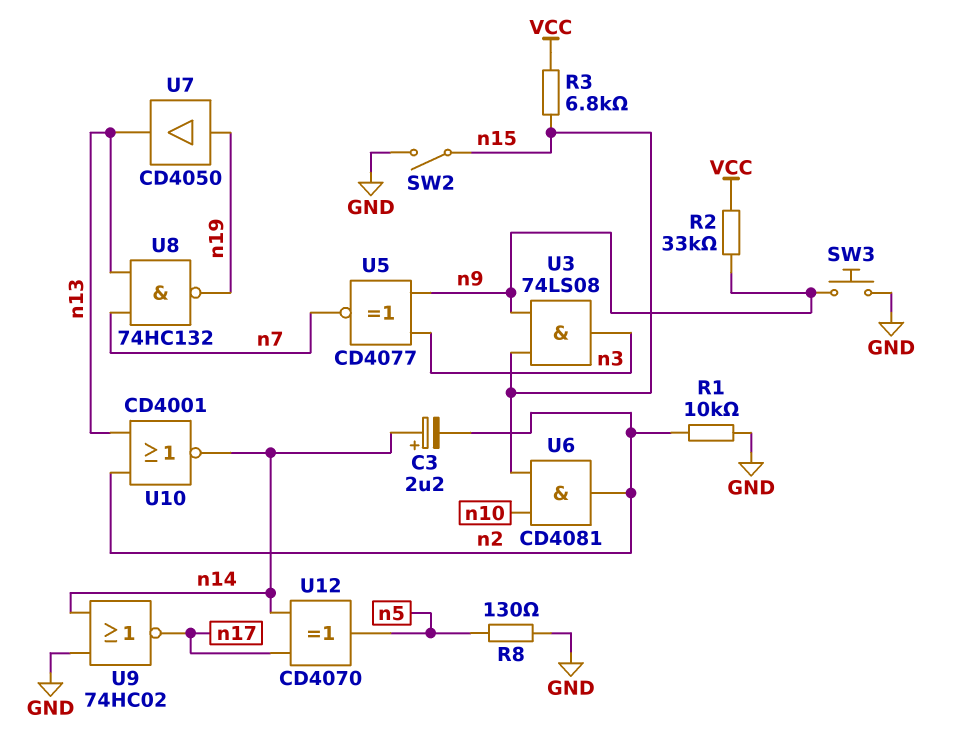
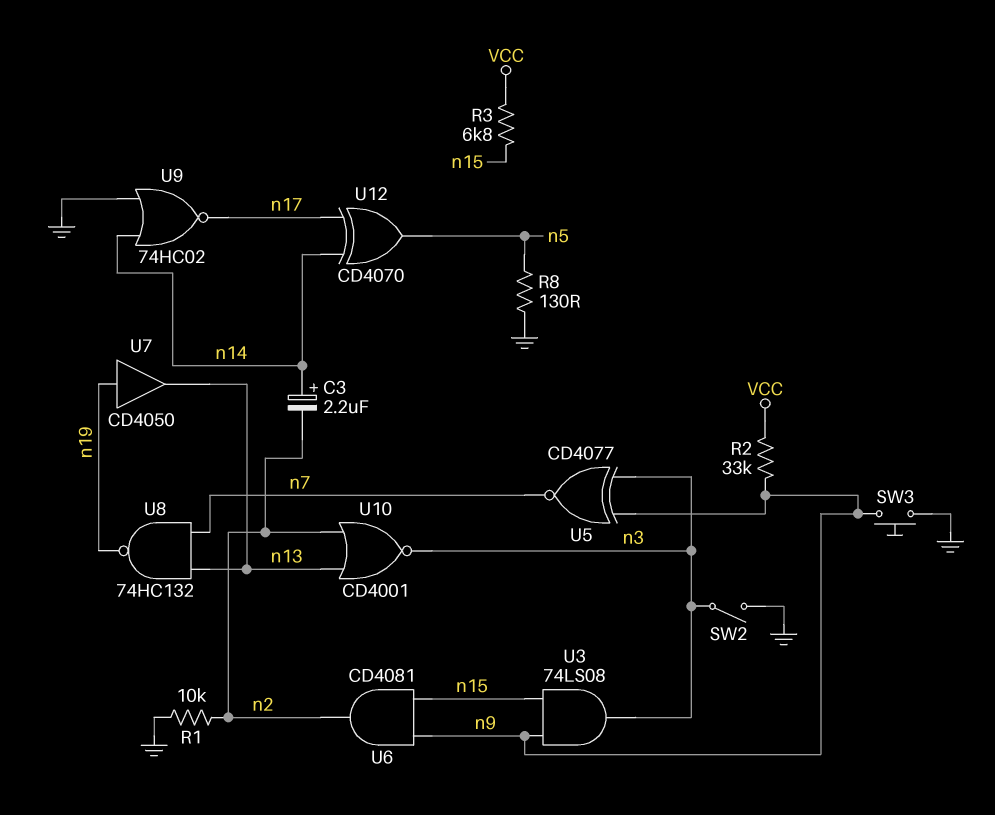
SW2: switch (GND, n15) -> switch (GND, n3)
U6: AND CD4081 (in n10, in n15, out n2) -> AND CD4081 (in n9, in n15, out n2)
U10: NOR CD4001 (in n2, in n13, out n14) -> NOR CD4001 (in n2, in n13, out n3)

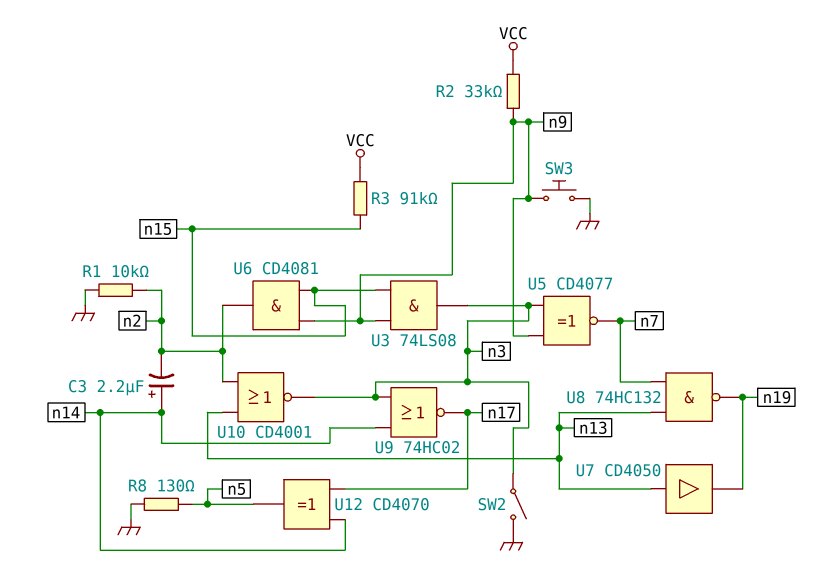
R3: 6.8k (VCC, n15) -> 91k (VCC, n15)
U7: buffer CD4050 (in n19, out n13) -> buffer CD4050 (in n13, out n19)
U9: NOR 74HC02 (in GND, in n14, out n17) -> NOR 74HC02 (in n3, in n14, out n17)

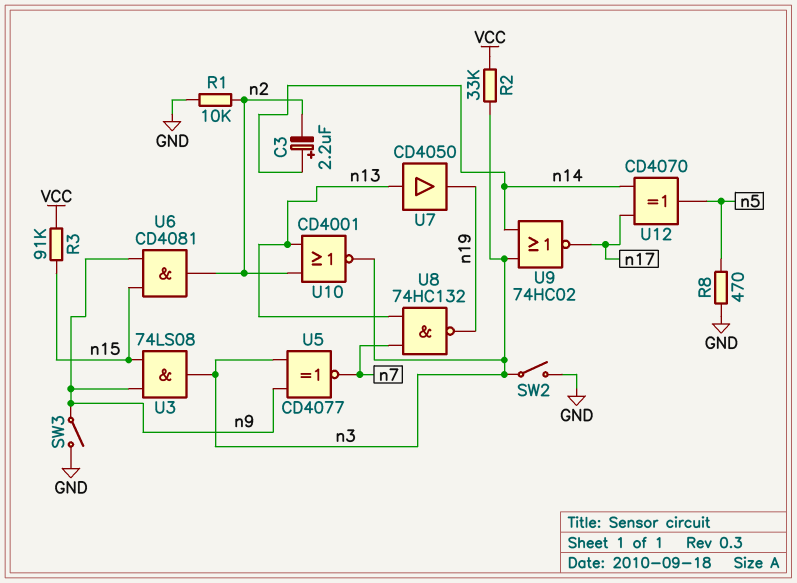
R2: 33k (VCC, n9) -> 33k (VCC, n3)
R8: 130 (GND, n5) -> 470 (GND, n5)
SW3: button (GND, n9) -> switch (GND, n9)

